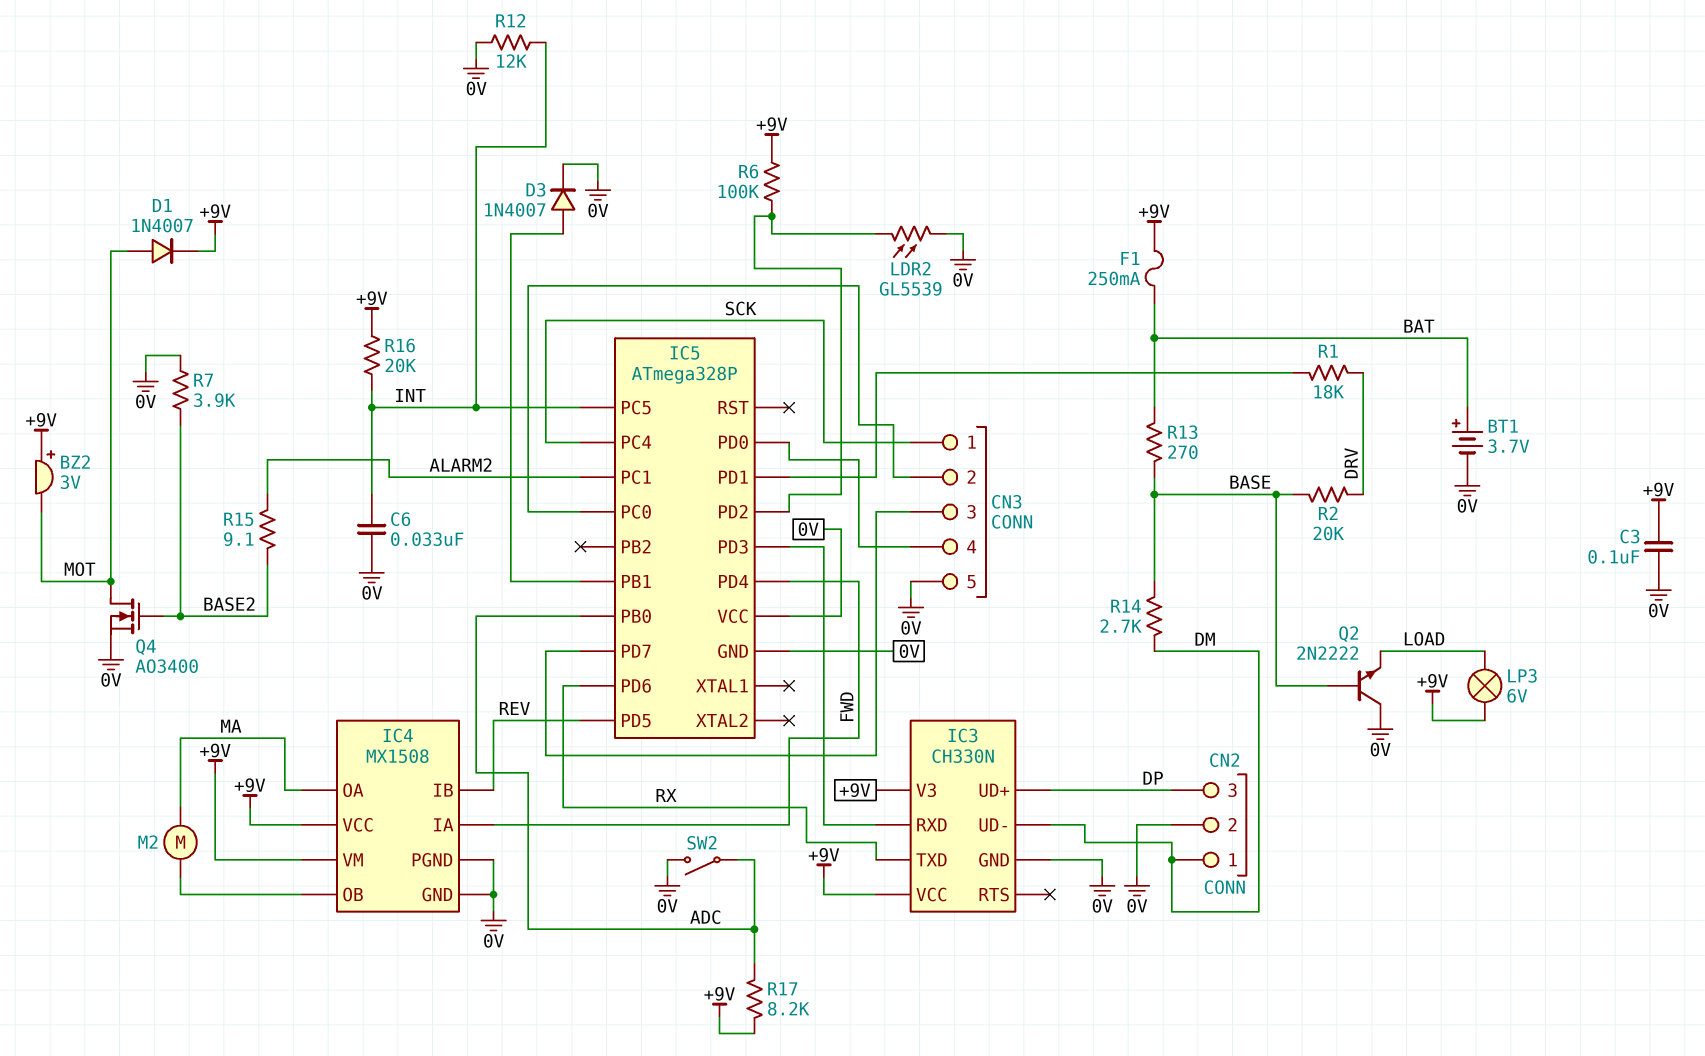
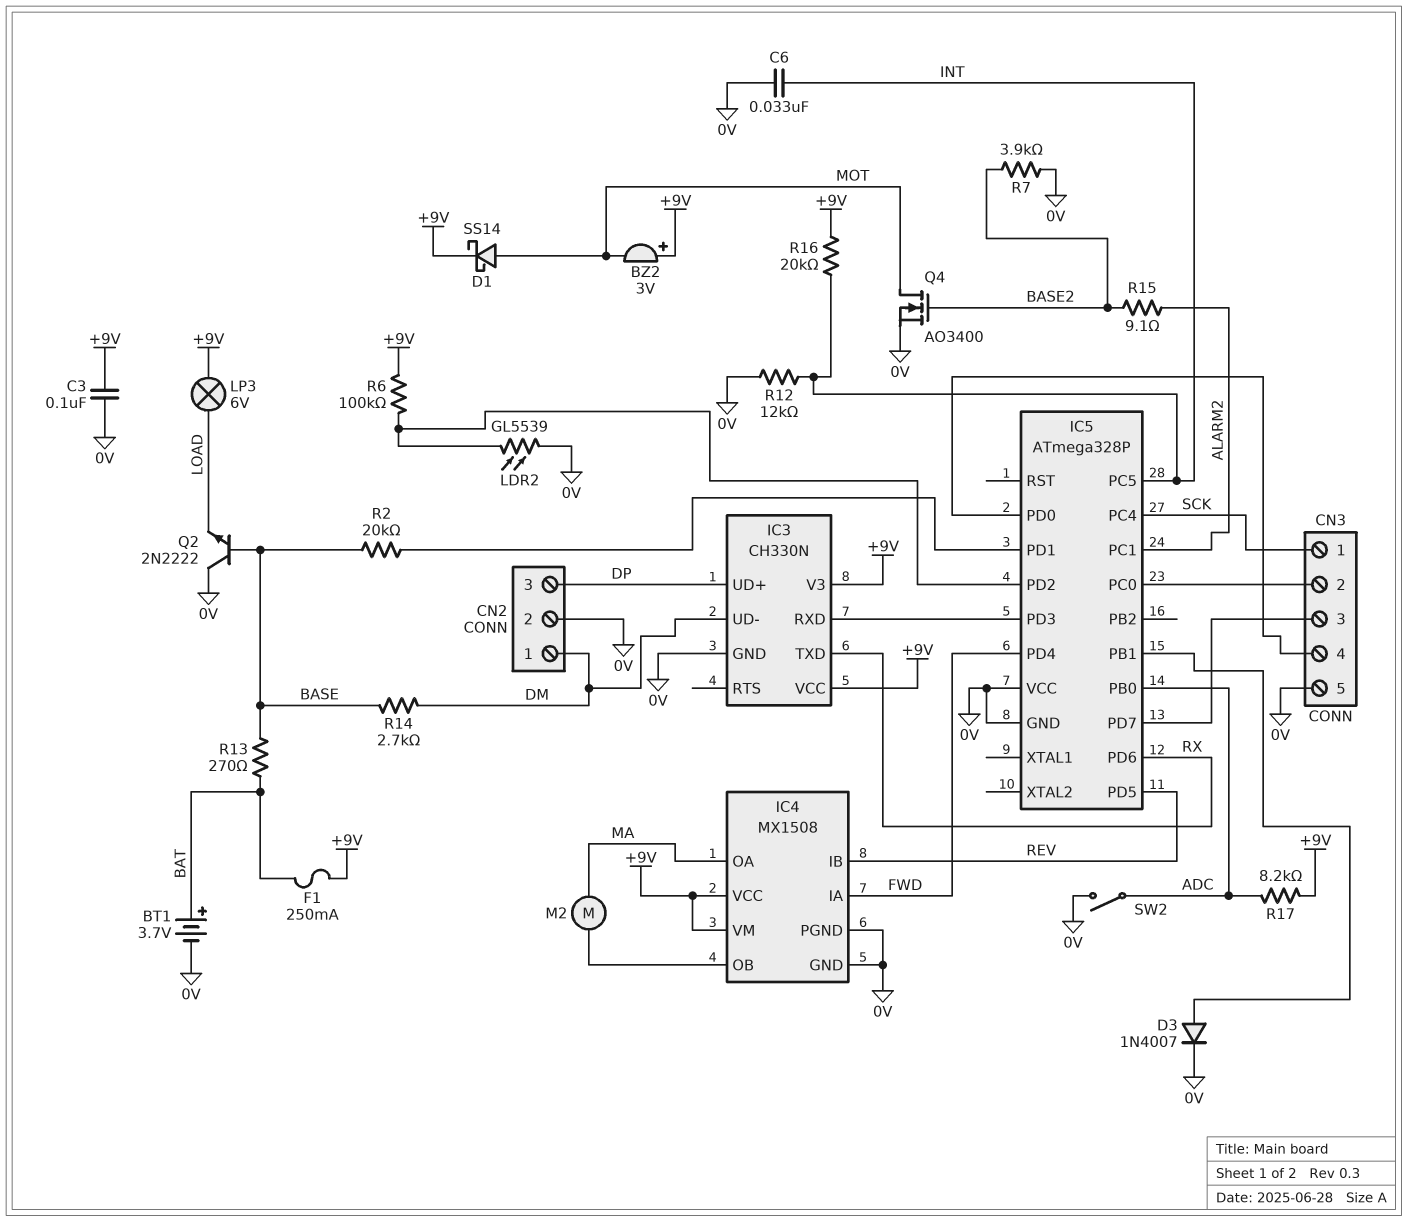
D1: diode 1N4007 (A MOT, K +9V) -> schottky SS14 (A MOT, K +9V)
R1: 18k (DRV, IC5/PD1) -> none
R2: 20k (BASE, DRV) -> 20k (BASE, IC5/PD1)

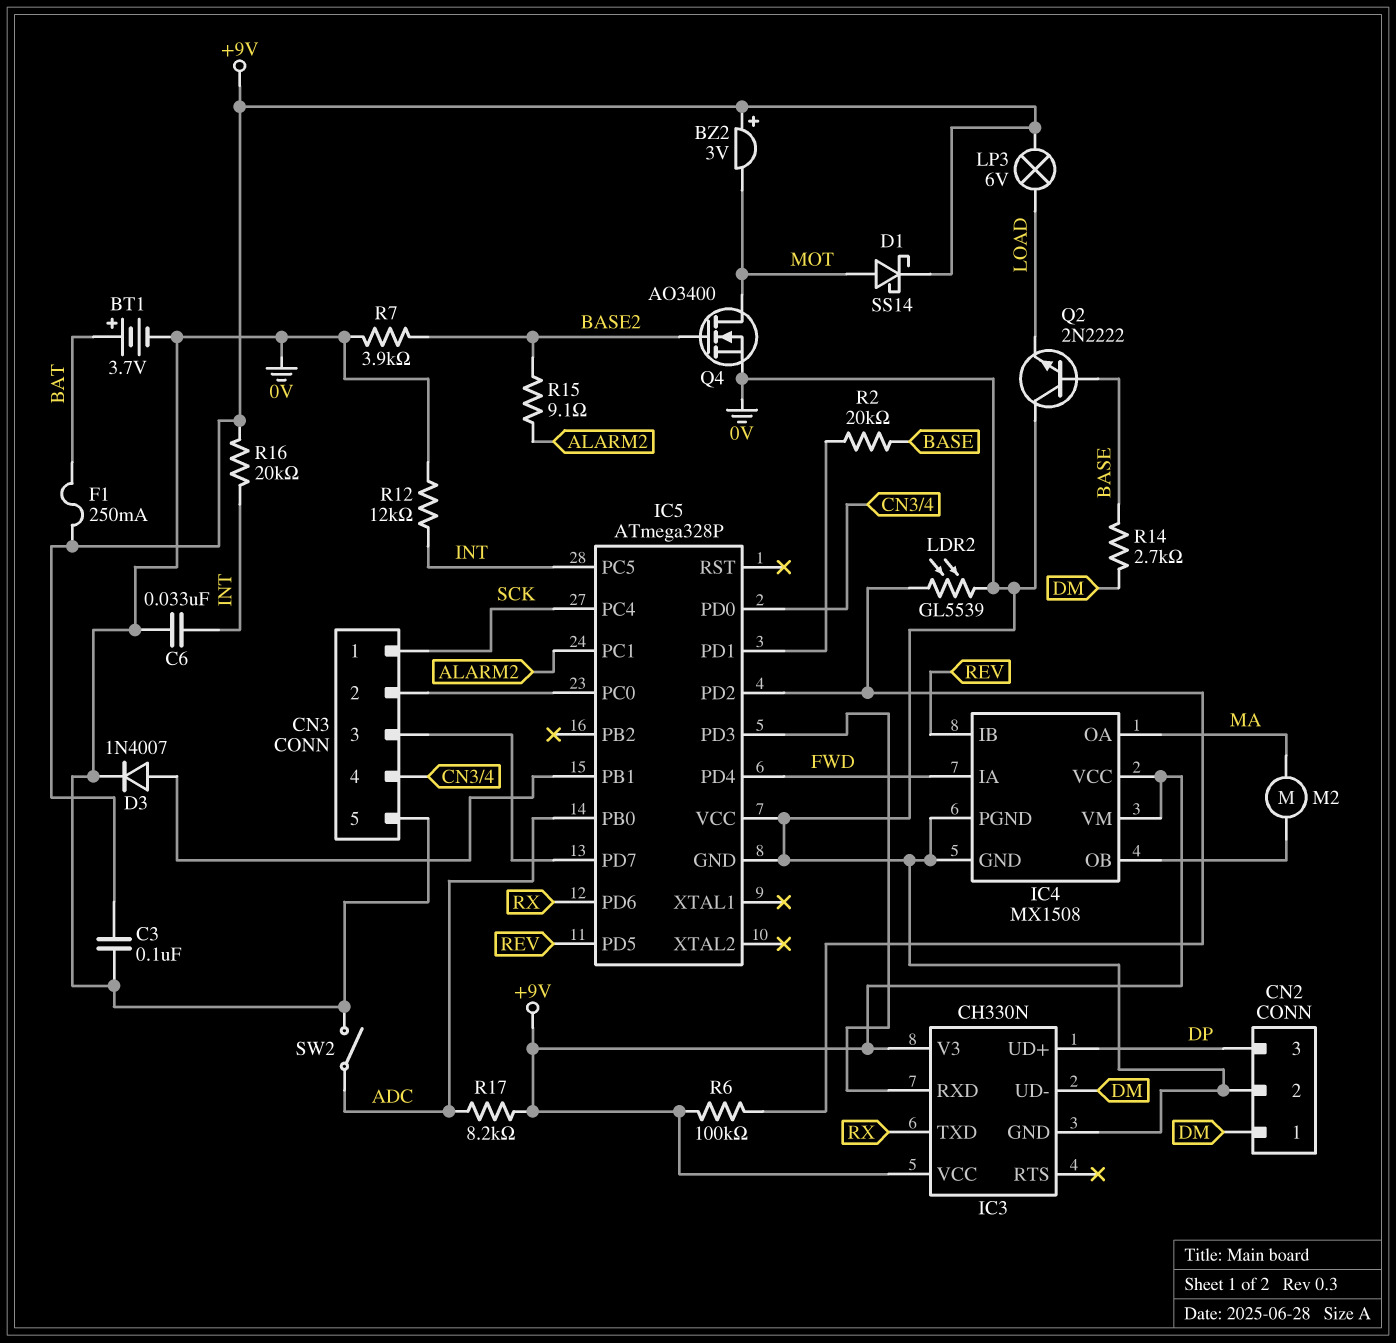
R13: 270 (BASE, BAT) -> none

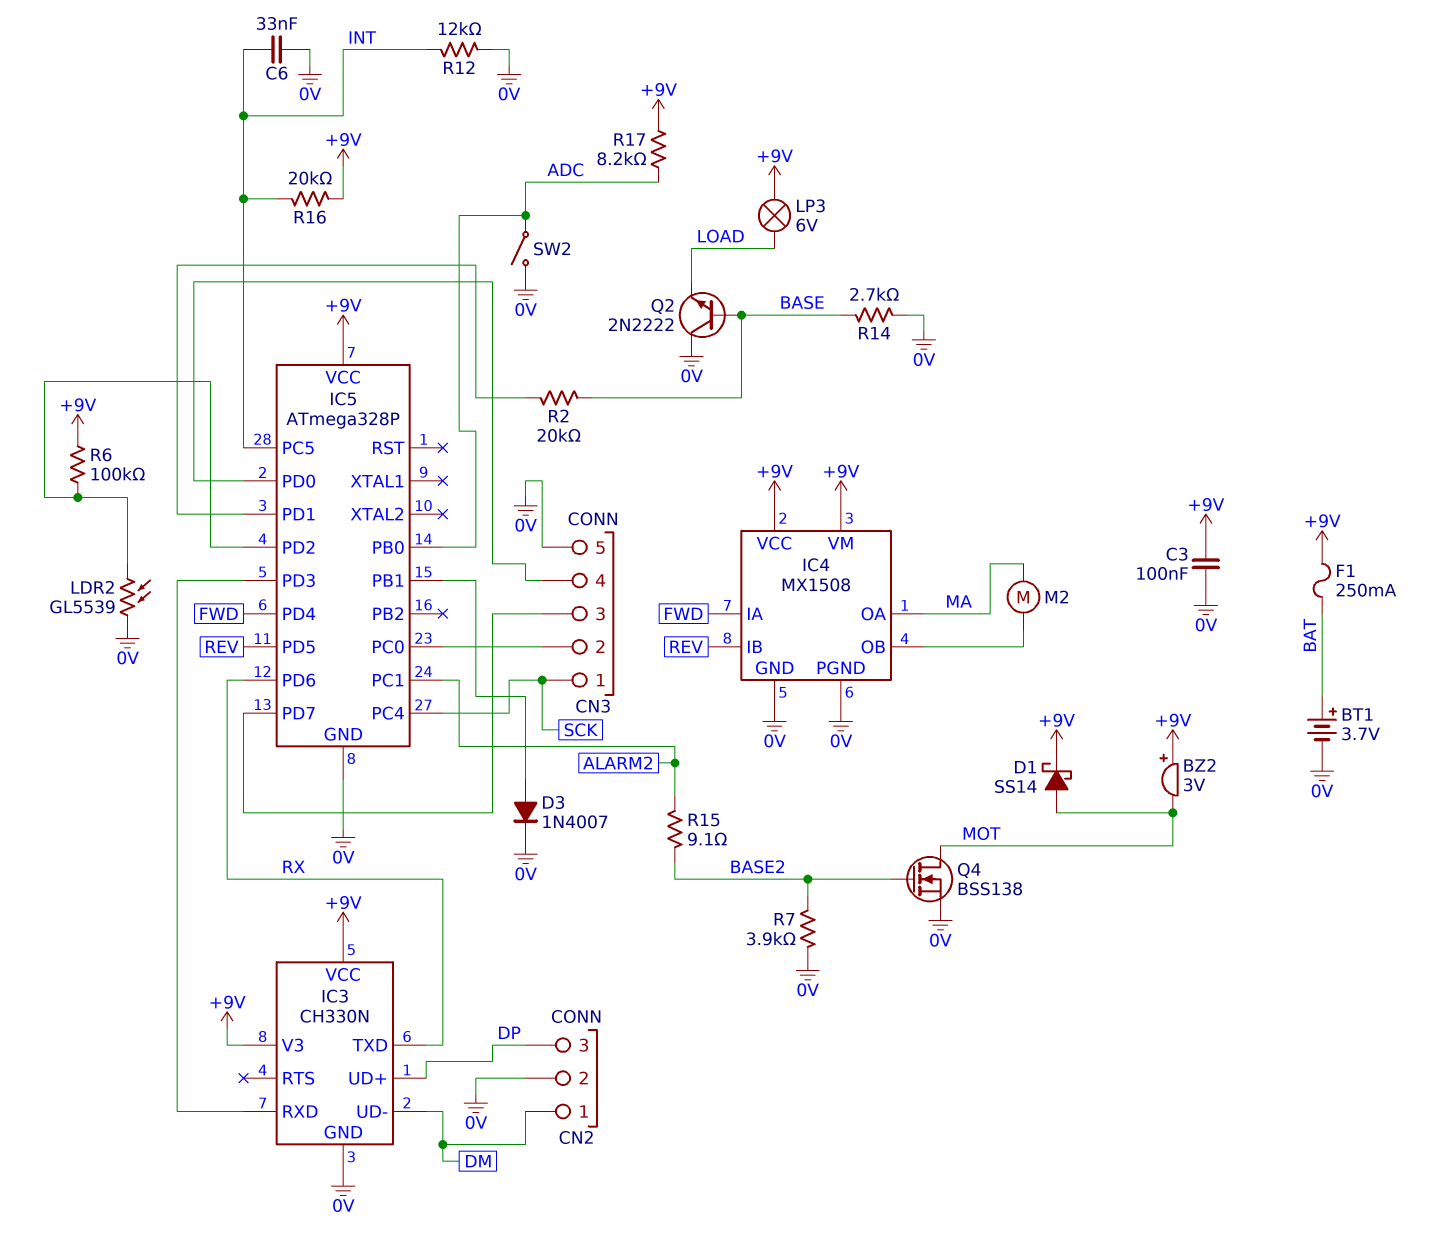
IC5 pin VCC: 0V -> +9V
Q4: NMOS AO3400 (G BASE2, D MOT, S 0V) -> NMOS BSS138 (G BASE2, D MOT, S 0V)
R14: 2.7k (BASE, DM) -> 2.7k (0V, BASE)

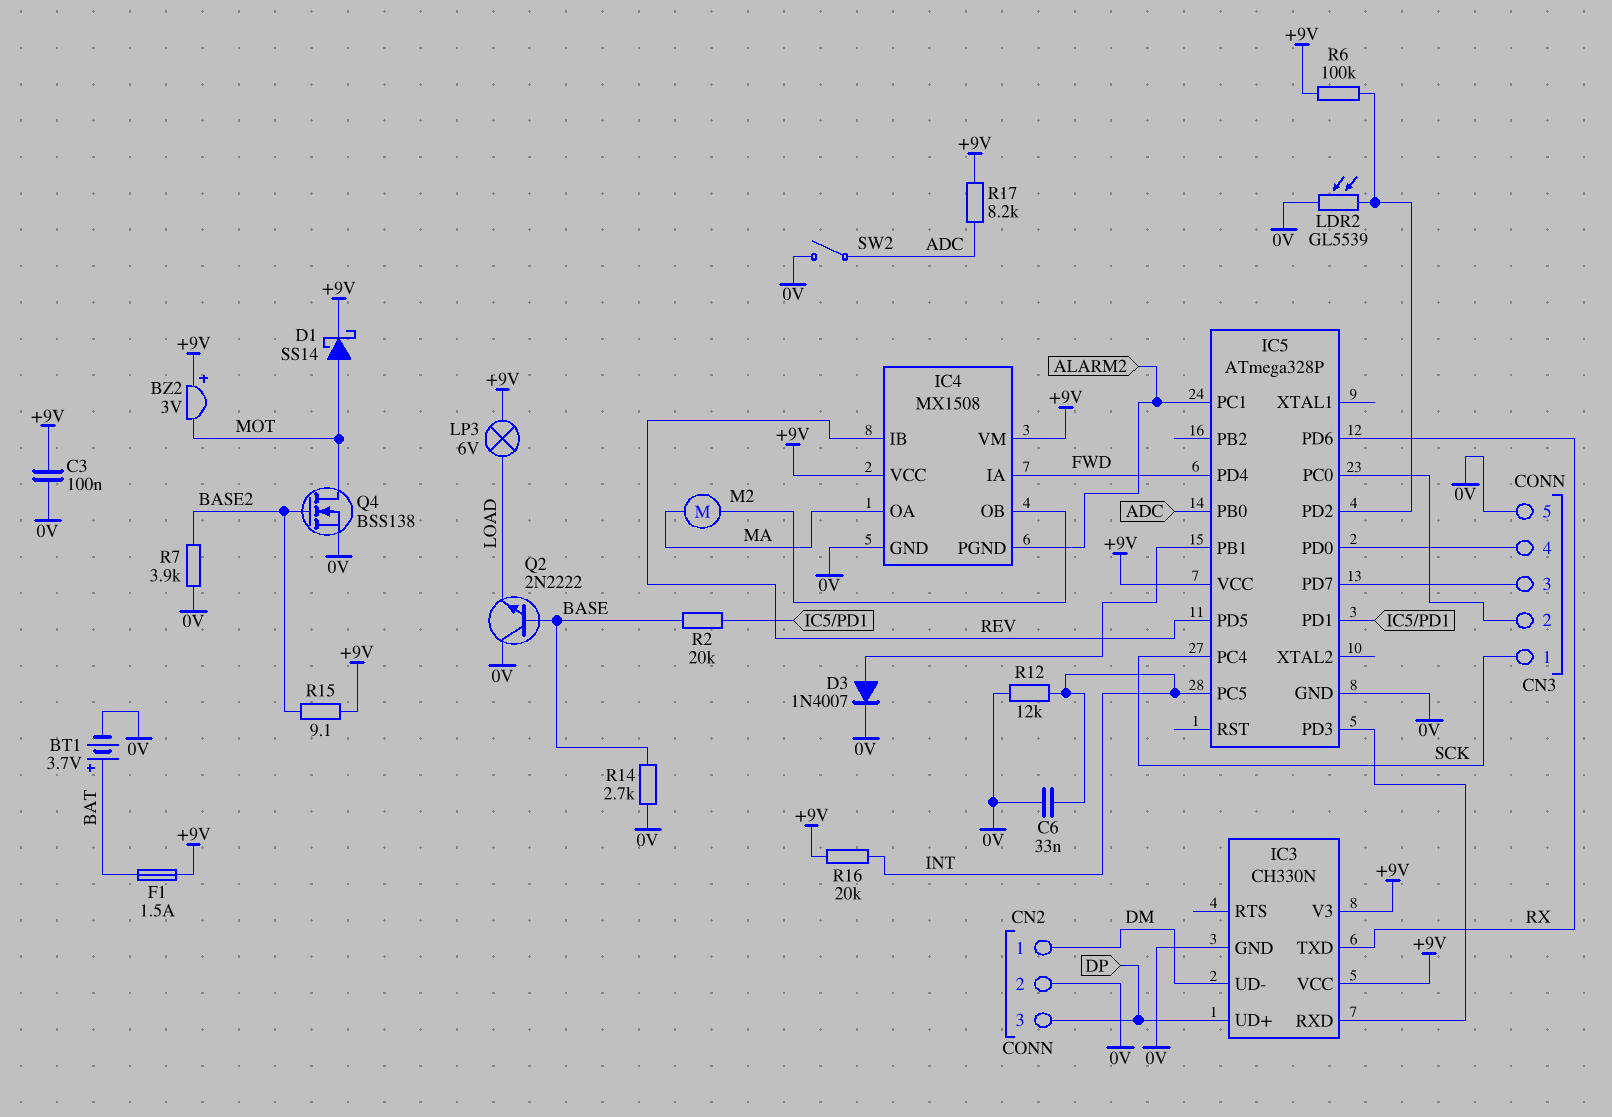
F1: 250mA (+9V, BAT) -> 1.5A (+9V, BAT)
IC4 pin PGND: 0V -> ALARM2
R15: 9.1 (ALARM2, BASE2) -> 9.1 (+9V, BASE2)

